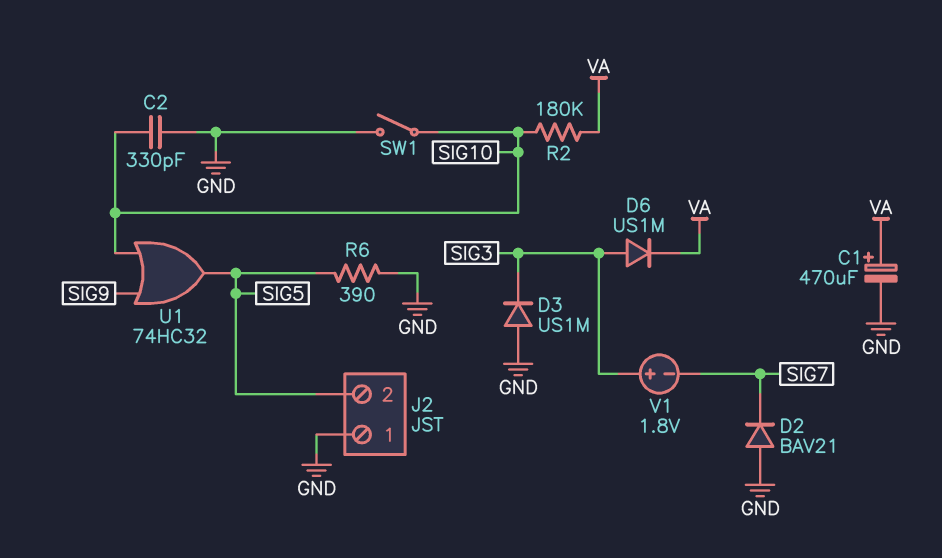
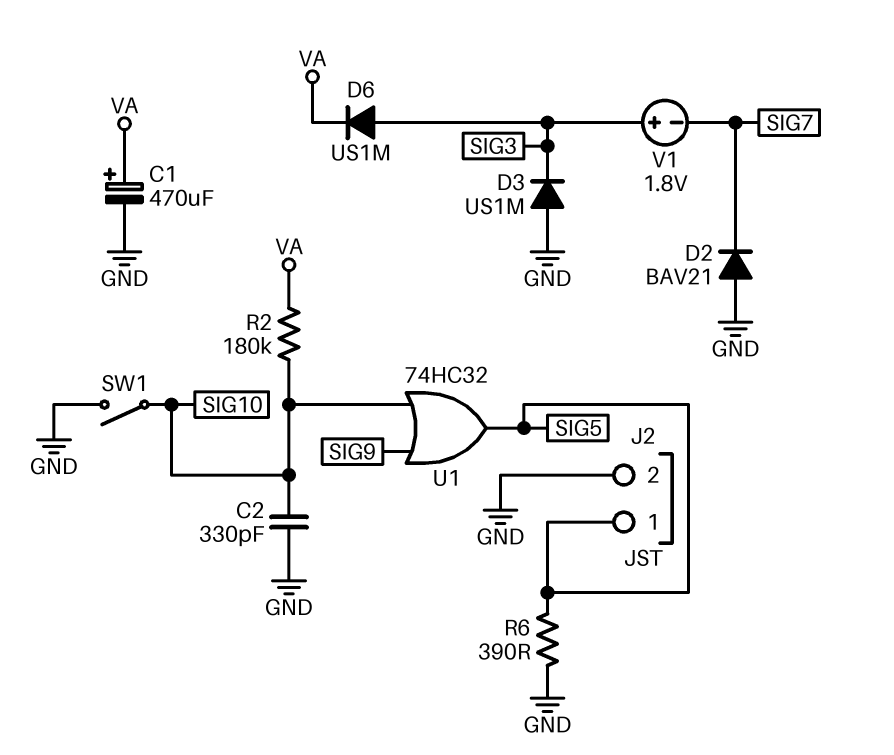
J2 pin 1: GND -> SIG5
J2 pin 2: SIG5 -> GND

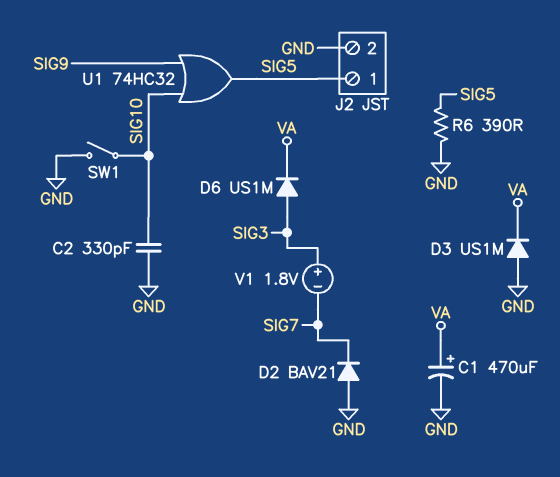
D3: diode US1M (A GND, K SIG3) -> diode US1M (A GND, K VA)
R2: 180k (SIG10, VA) -> none

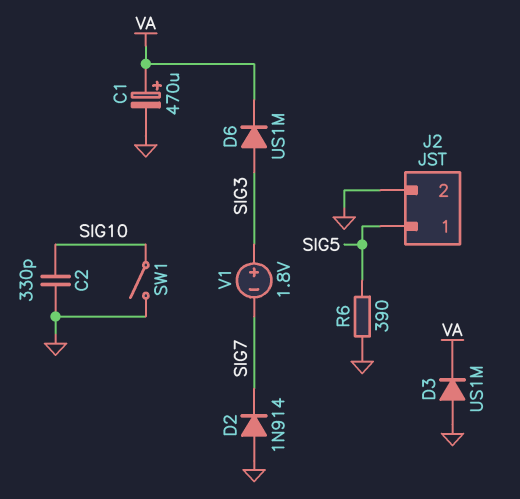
D2: diode BAV21 (A GND, K SIG7) -> diode 1N914 (A GND, K SIG7)
U1: OR 74HC32 (in SIG9, in SIG10, out SIG5) -> none

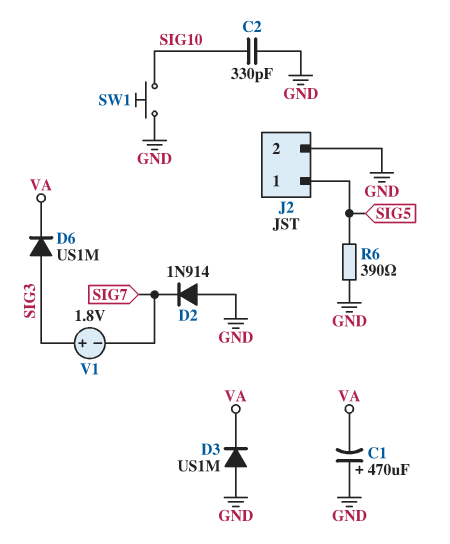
C1: 470uF (plus VA, minus GND) -> 470uF (plus GND, minus VA)
SW1: switch (GND, SIG10) -> button (GND, SIG10)

